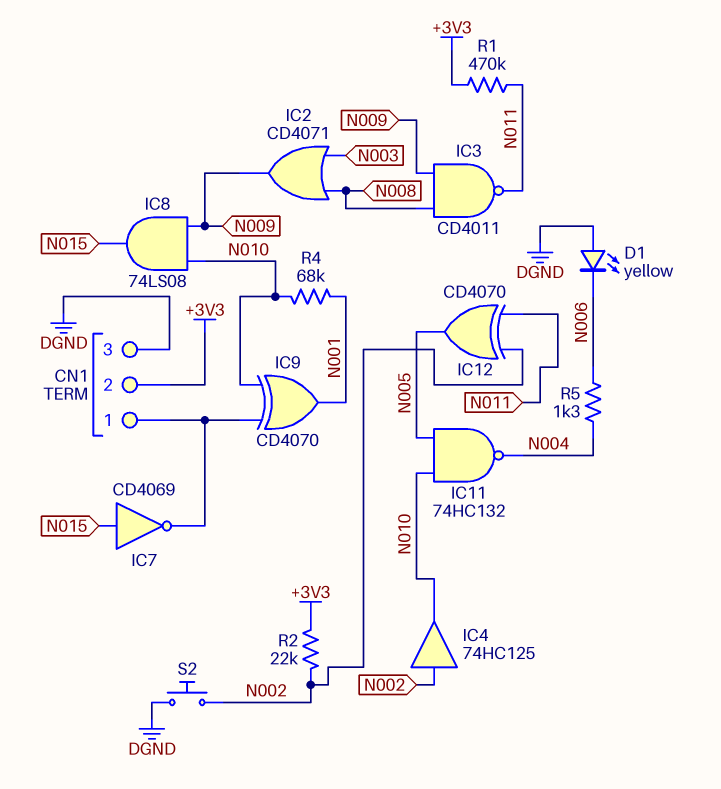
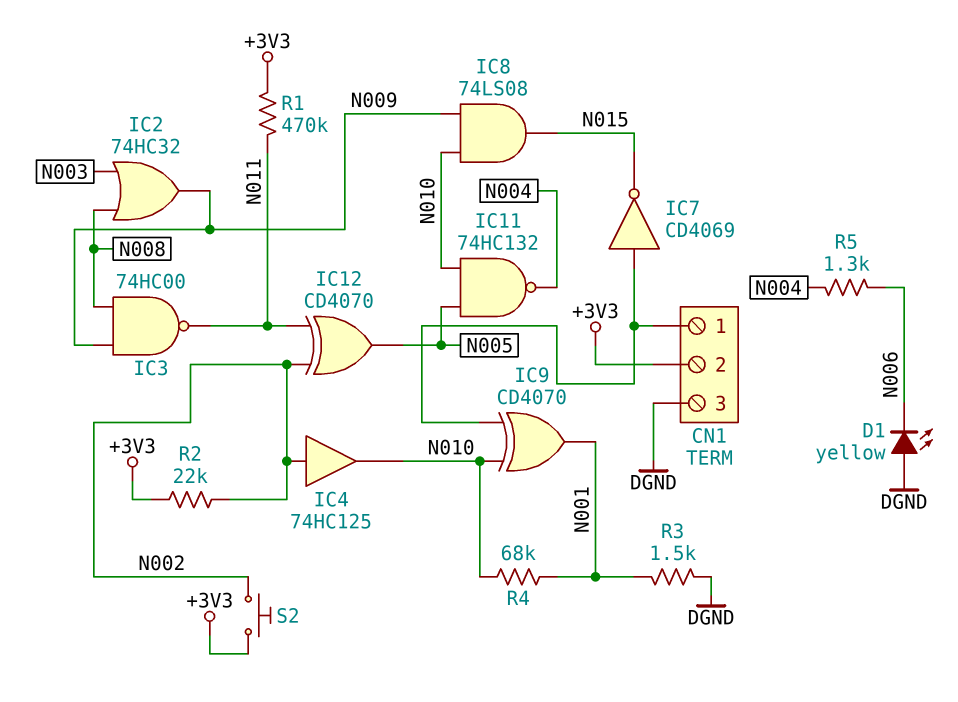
IC2: OR CD4071 (in N003, in N008, out N009) -> OR 74HC32 (in N003, in N008, out N009)
IC3: NAND CD4011 (in N008, in N009, out N011) -> NAND 74HC00 (in N008, in N009, out N011)
IC7: NOT CD4069 (in N015, out CN1/1) -> NOT CD4069 (in CN1/1, out N015)
R3: none -> 1.5k (DGND, N001)
S2: button (DGND, N002) -> button (+3V3, N002)

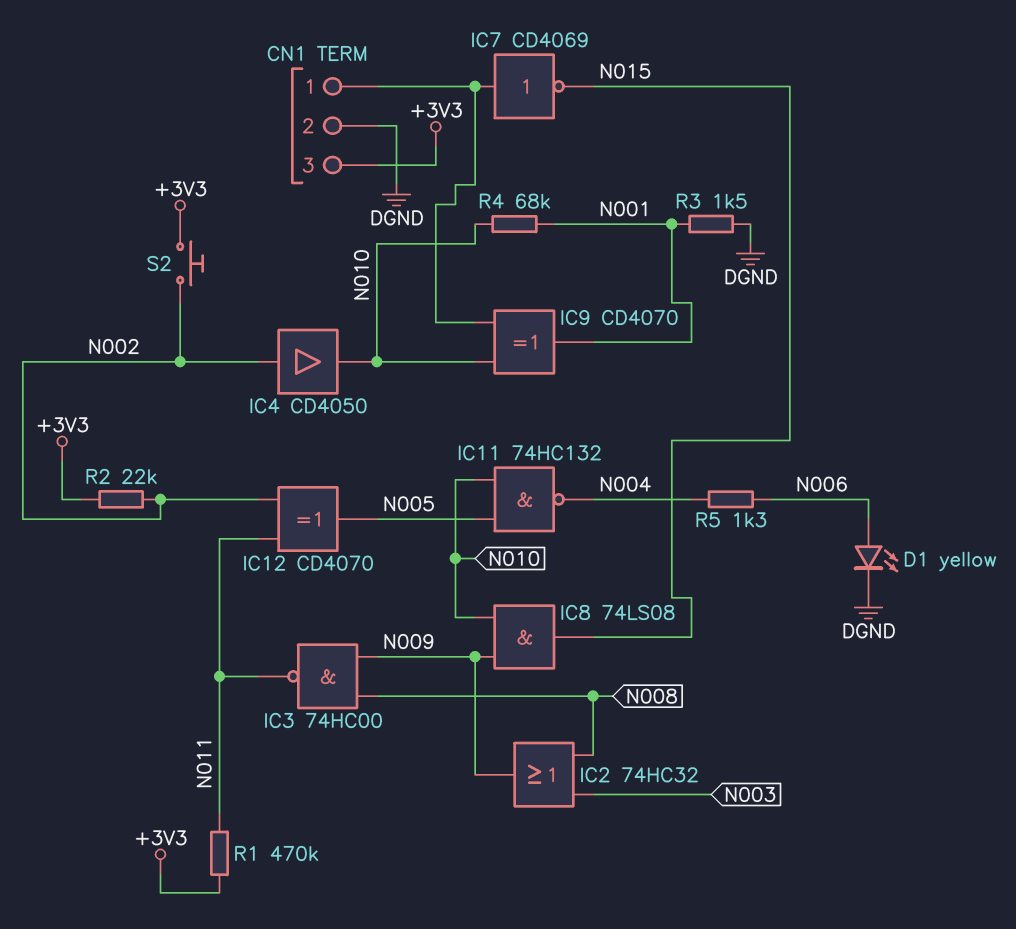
CN1 pin 2: +3V3 -> DGND
CN1 pin 3: DGND -> +3V3
D1: LED yellow (A DGND, K N006) -> LED yellow (A N006, K DGND)
IC4: buffer 74HC125 (in N002, out N010) -> buffer CD4050 (in N002, out N010)

